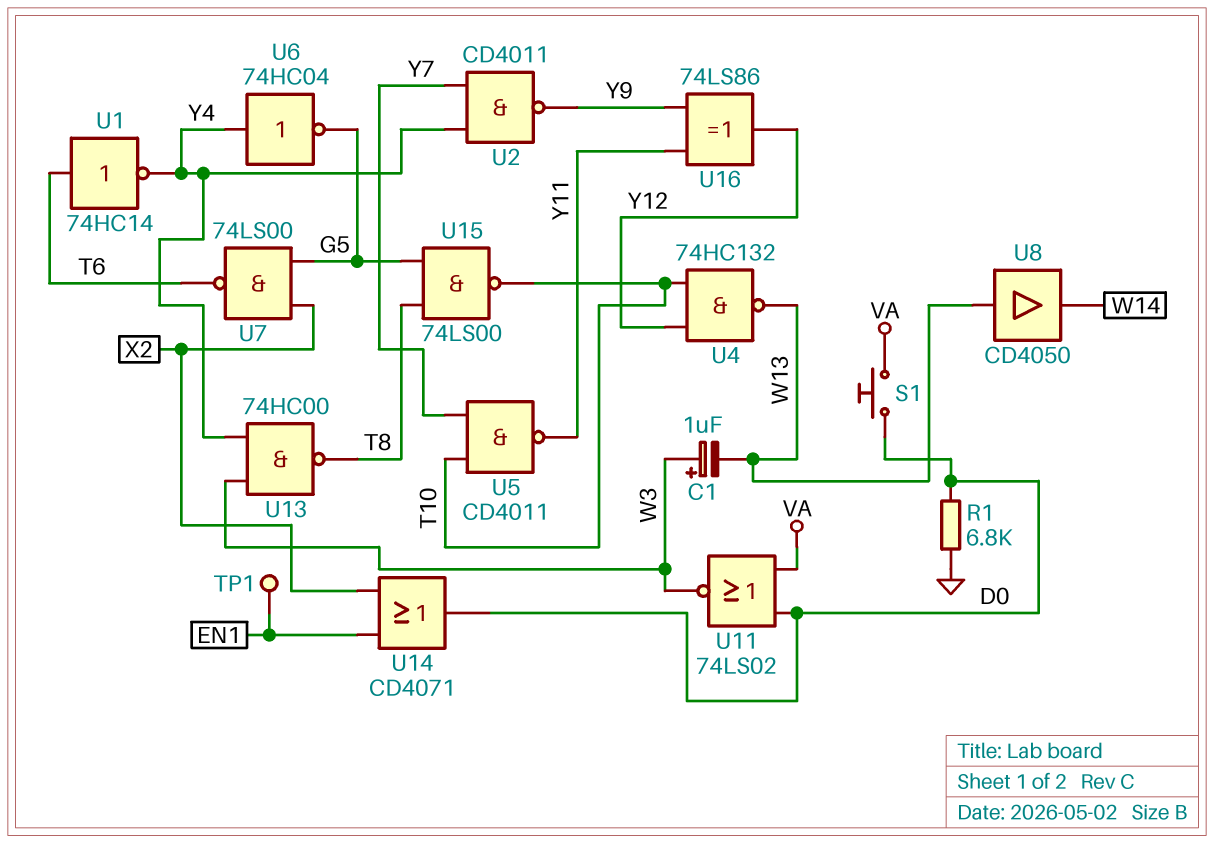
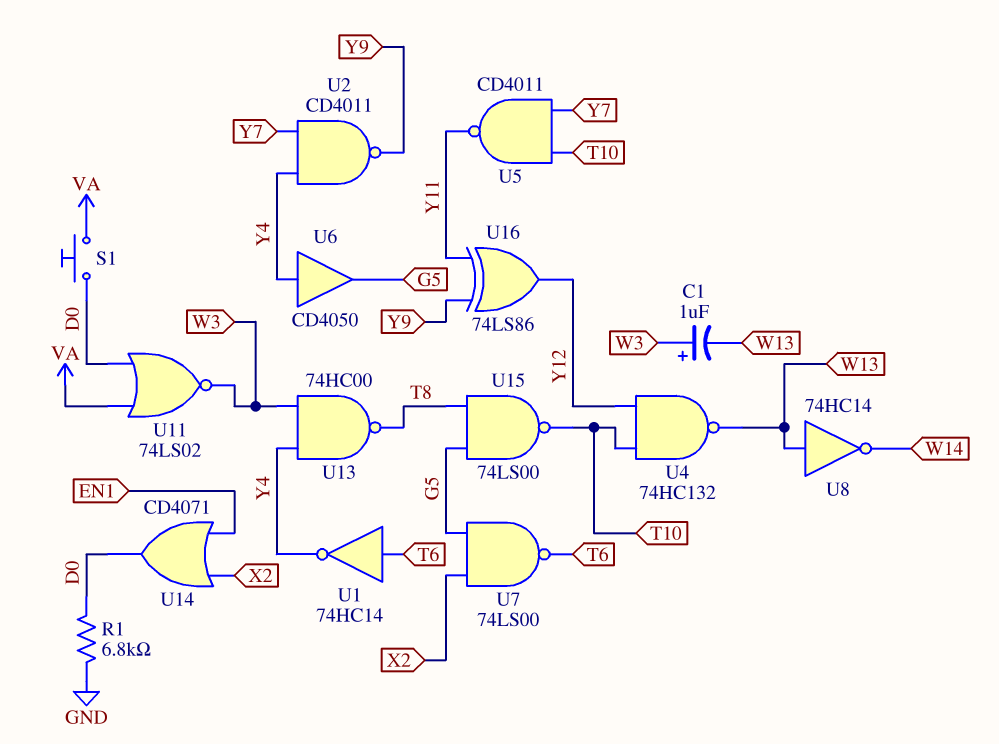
TP1: test point (EN1) -> none
U6: NOT 74HC04 (in Y4, out G5) -> buffer CD4050 (in Y4, out G5)
U8: buffer CD4050 (in W13, out W14) -> NOT 74HC14 (in W13, out W14)

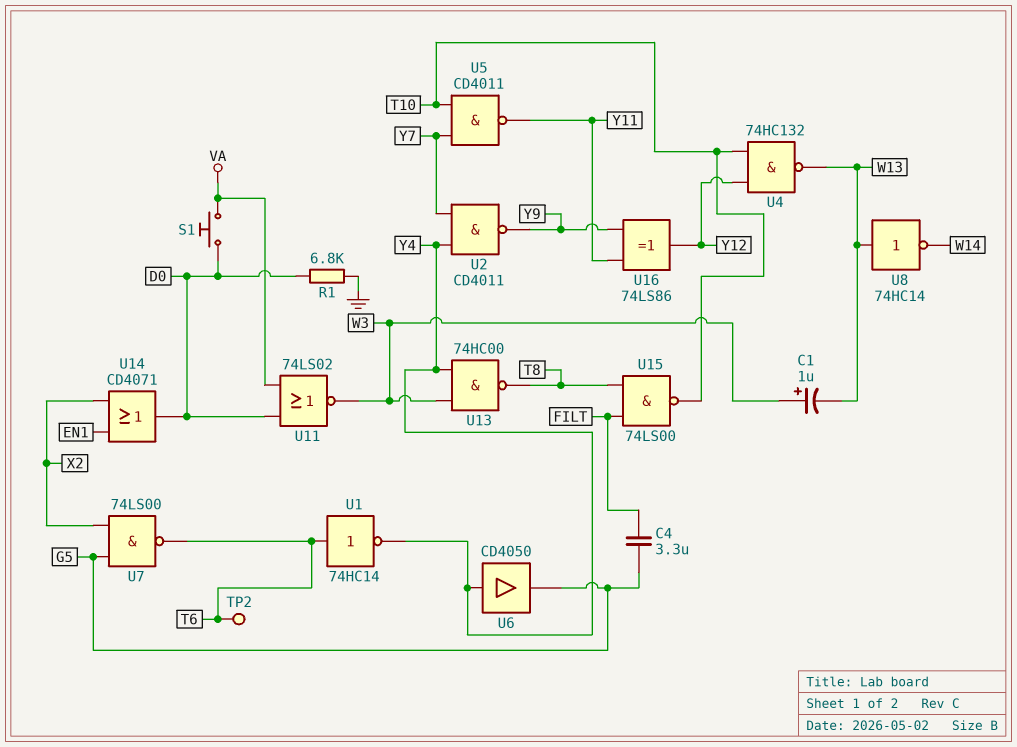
C4: none -> 3.3uF (FILT, G5)
TP2: none -> test point (T6)
U15: NAND 74LS00 (in G5, in T8, out T10) -> NAND 74LS00 (in FILT, in T8, out T10)

